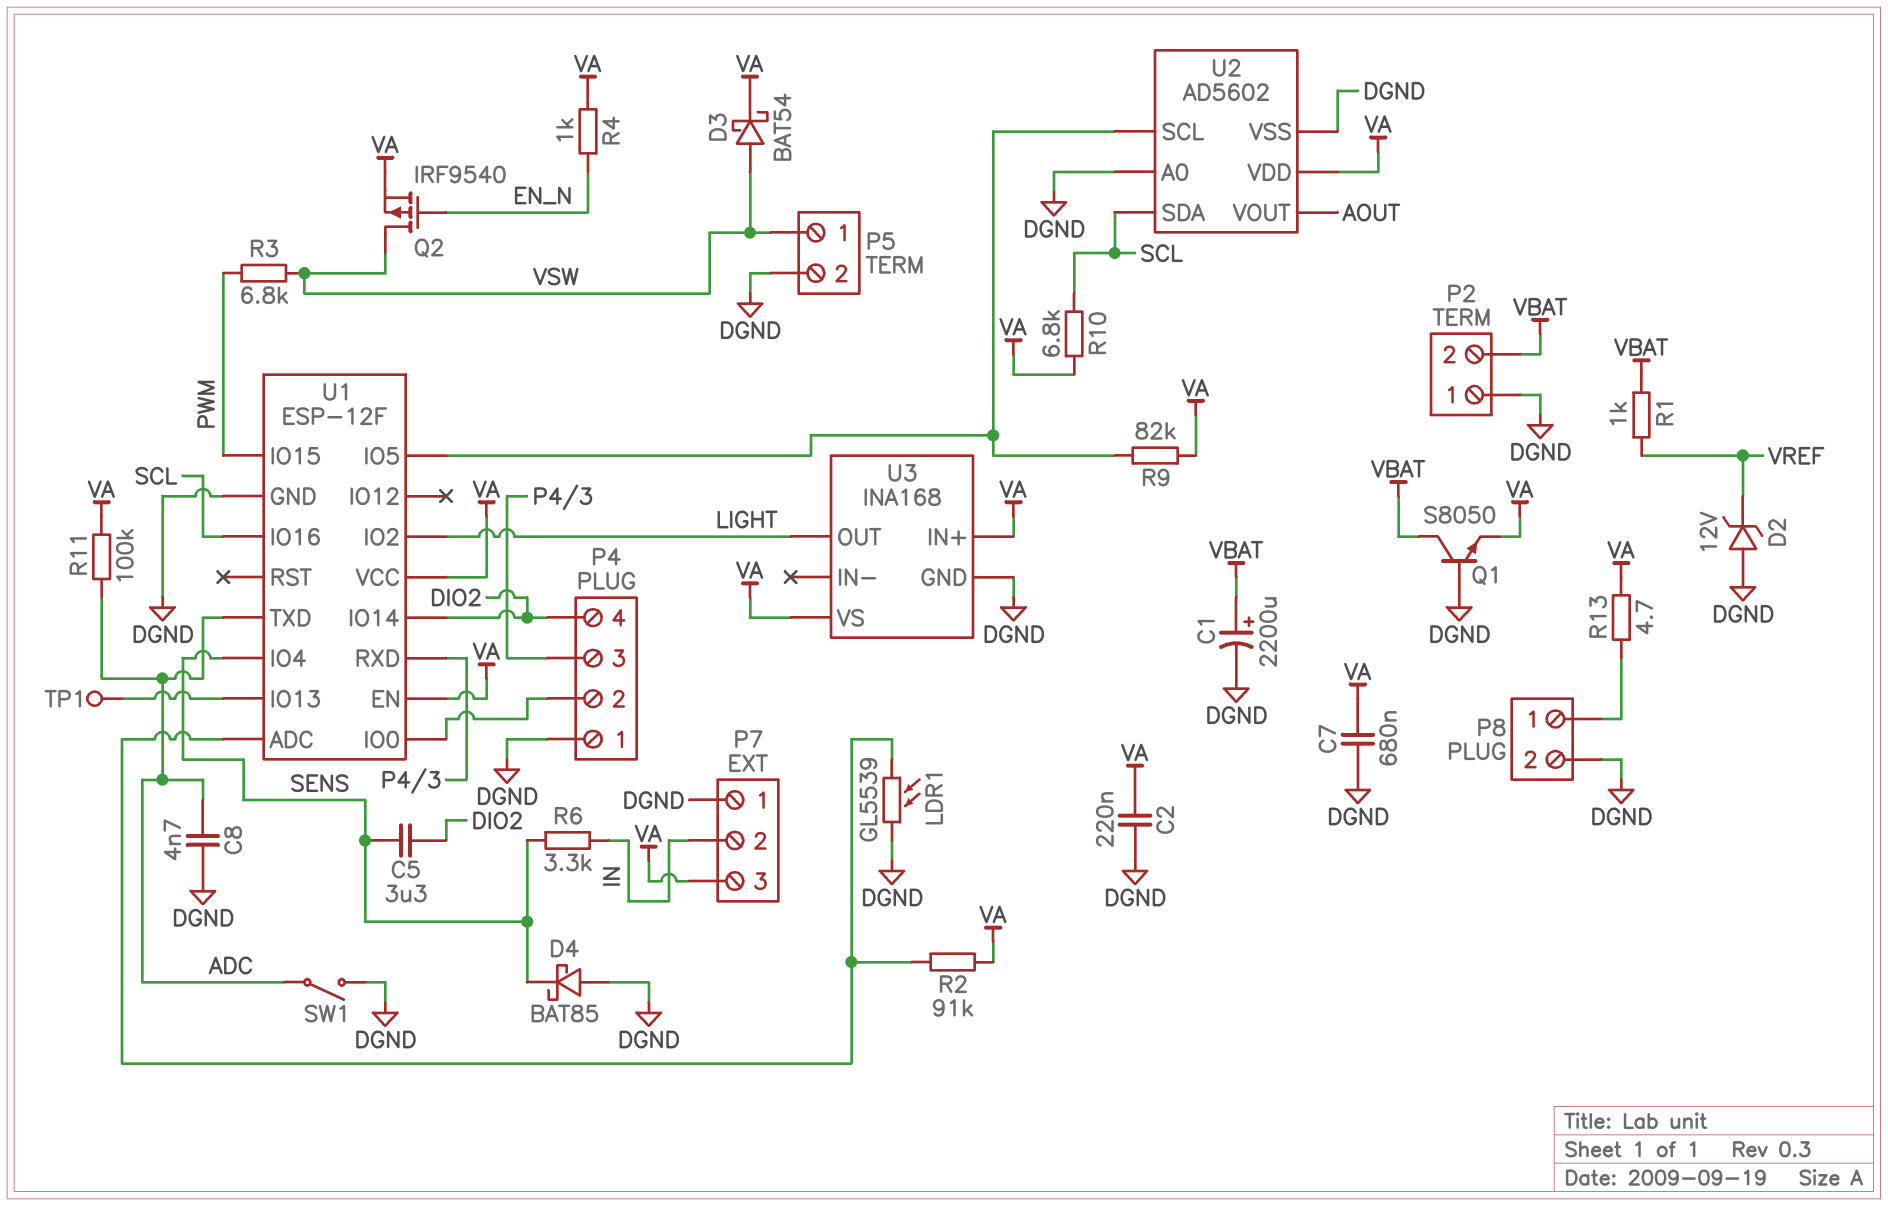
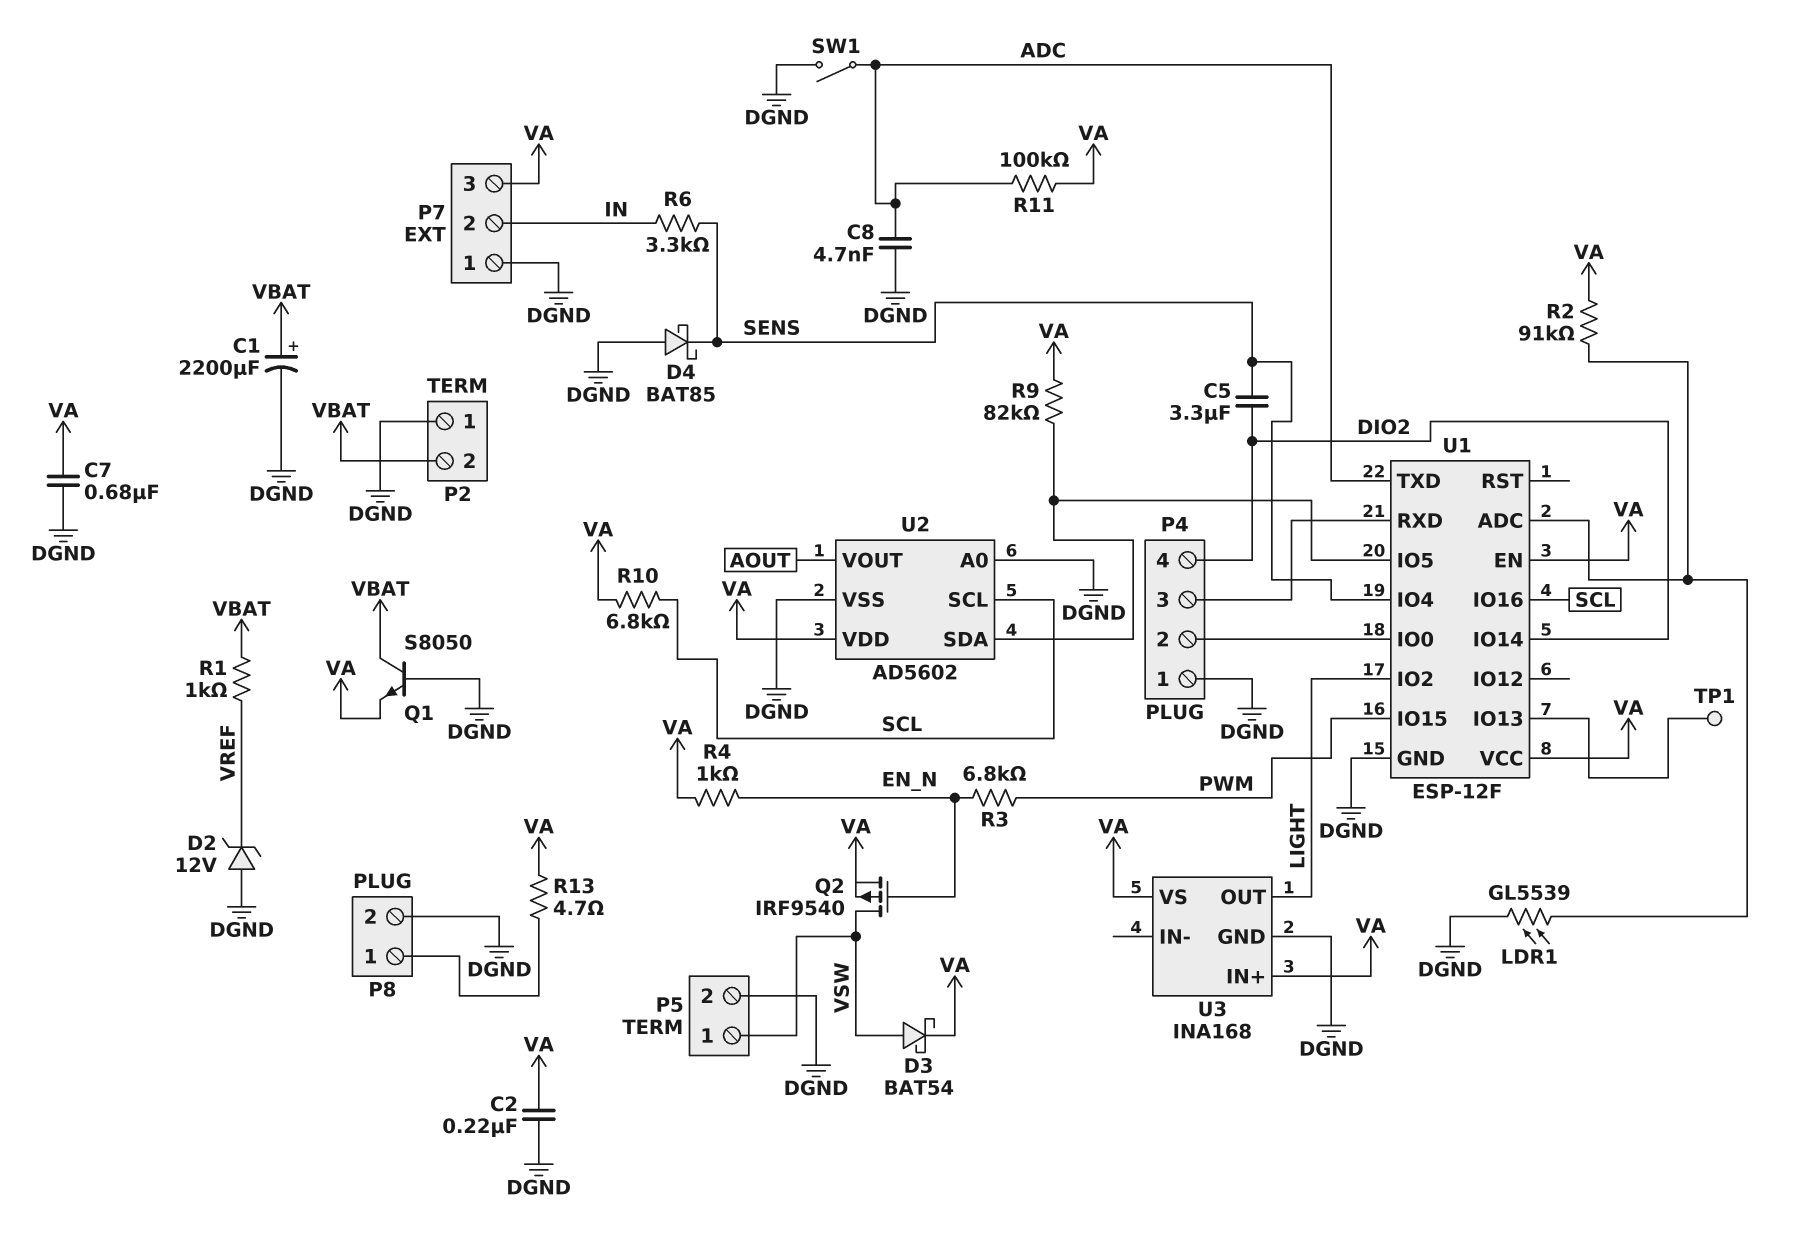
R3: 6.8k (PWM, VSW) -> 6.8k (EN_N, PWM)
U2 pin SCL: U1/IO5 -> SCL
U2 pin SDA: SCL -> U1/IO5

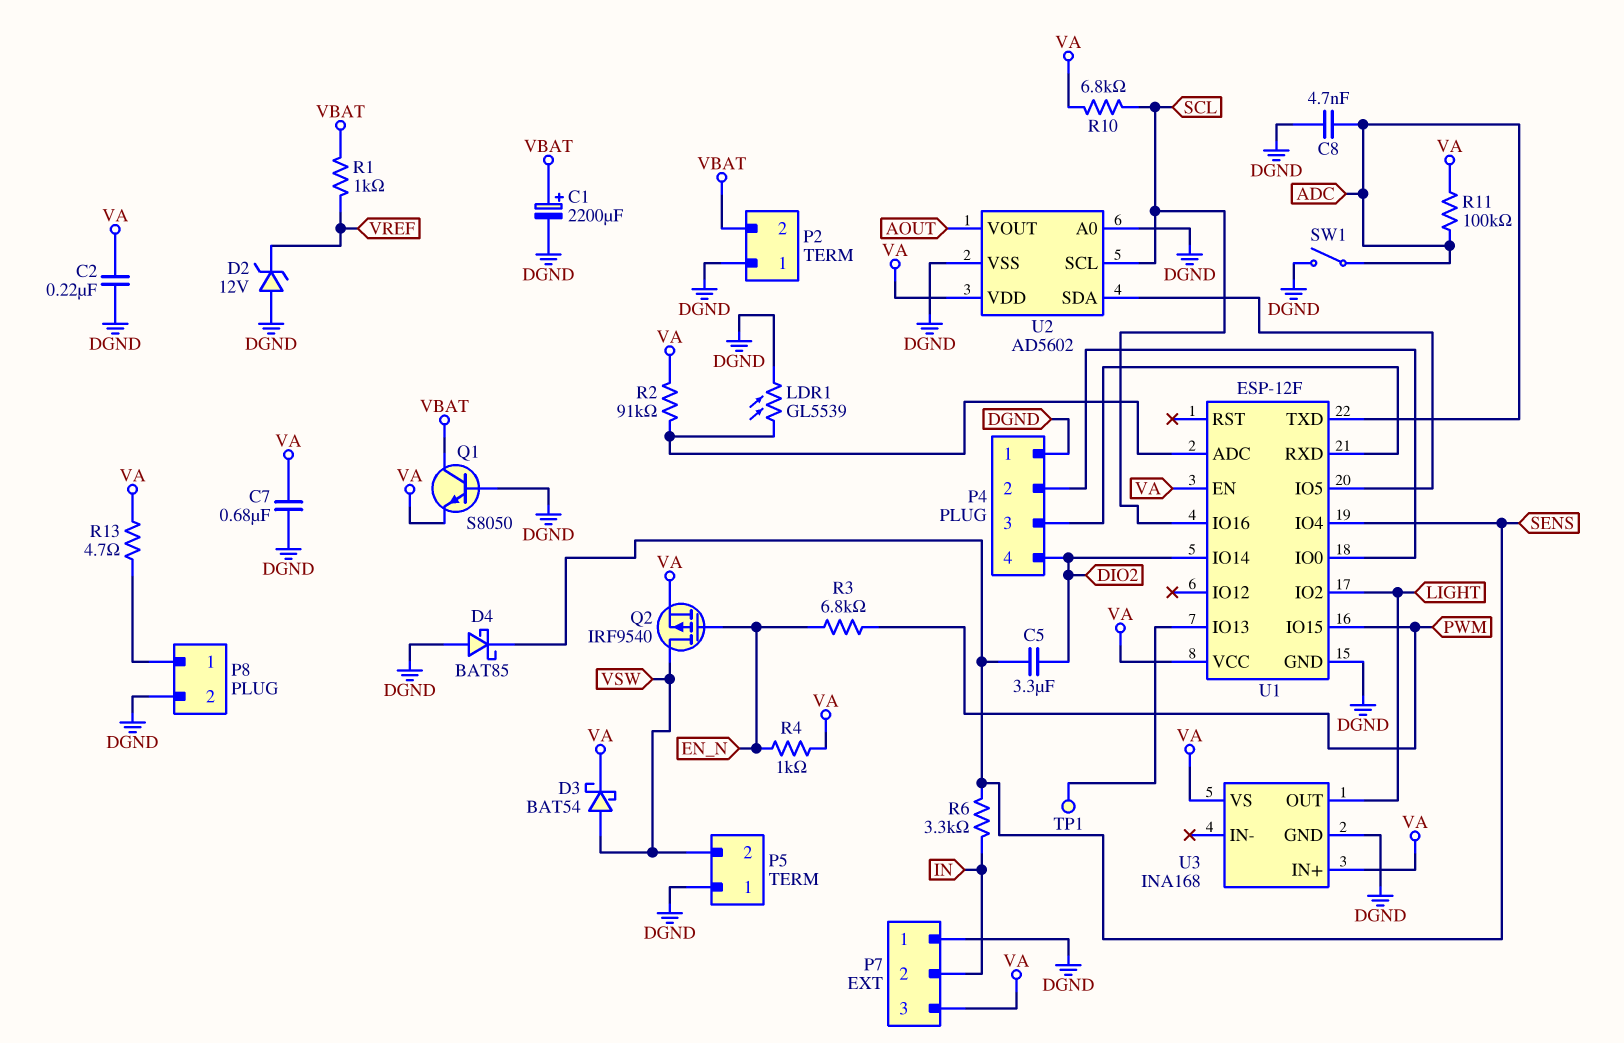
P5 pin 1: VSW -> DGND
P5 pin 2: DGND -> VSW
R9: 82k (U1/IO5, VA) -> none

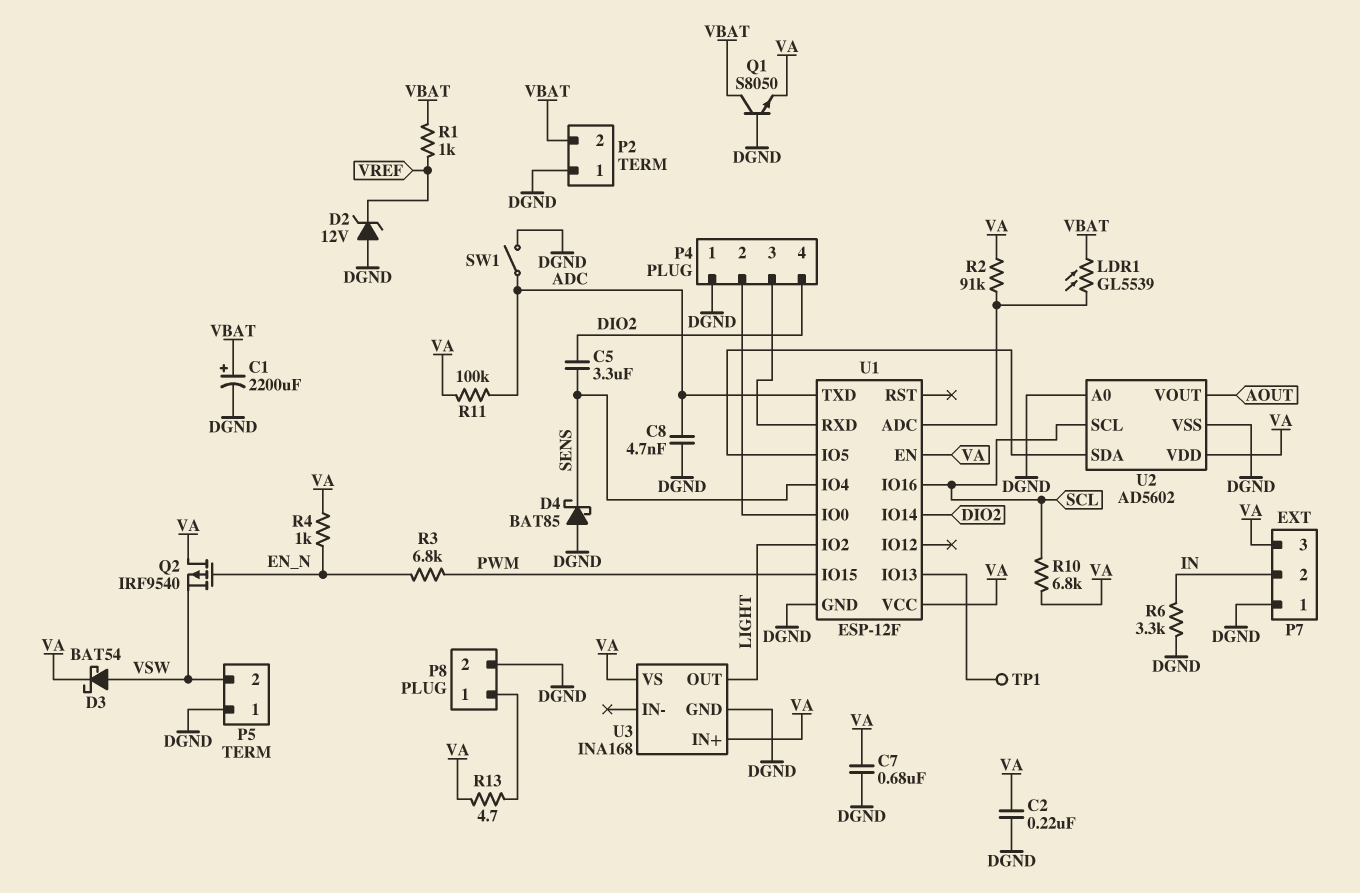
LDR1: GL5539 (DGND, U1/ADC) -> GL5539 (U1/ADC, VBAT)
Q2: PMOS IRF9540 (G EN_N, D VSW, S VA) -> PMOS IRF9540 (G EN_N, D VA, S VSW)
R6: 3.3k (IN, SENS) -> 3.3k (DGND, IN)

